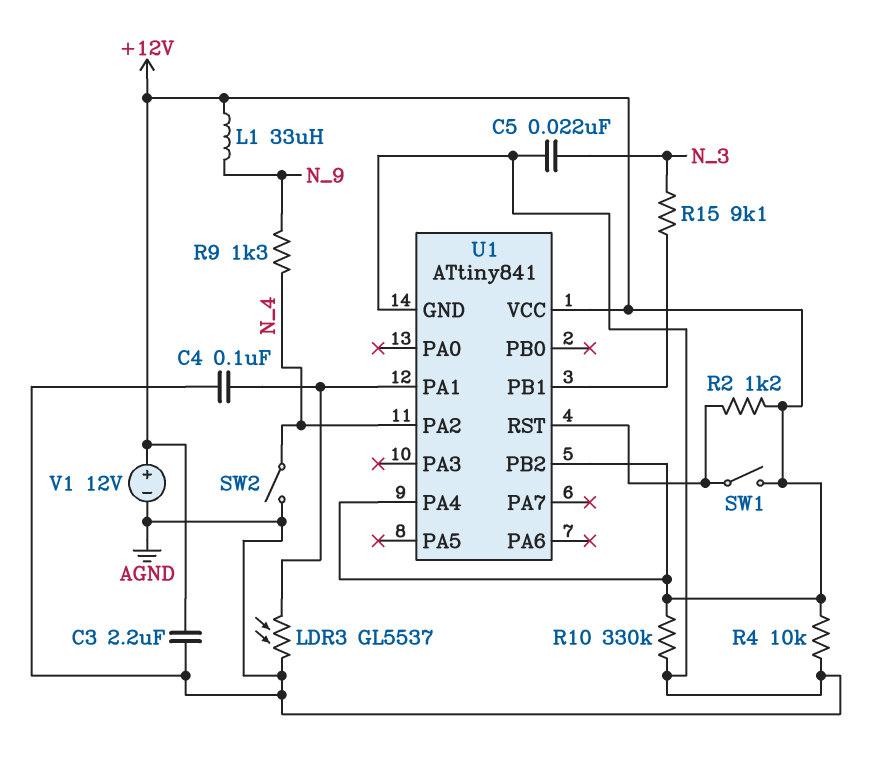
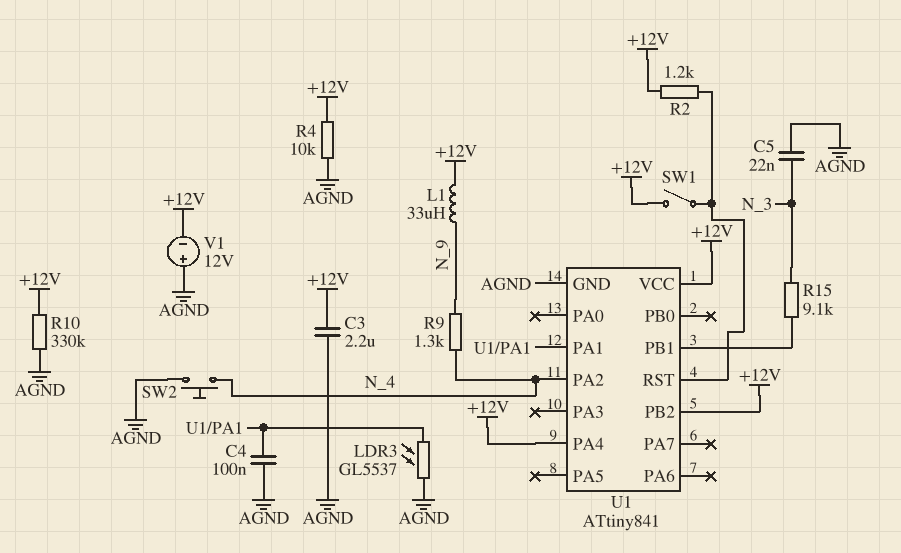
SW2: switch (AGND, N_4) -> button (AGND, N_4)
V1: 12V (plus +12V, minus AGND) -> 12V (plus AGND, minus +12V)

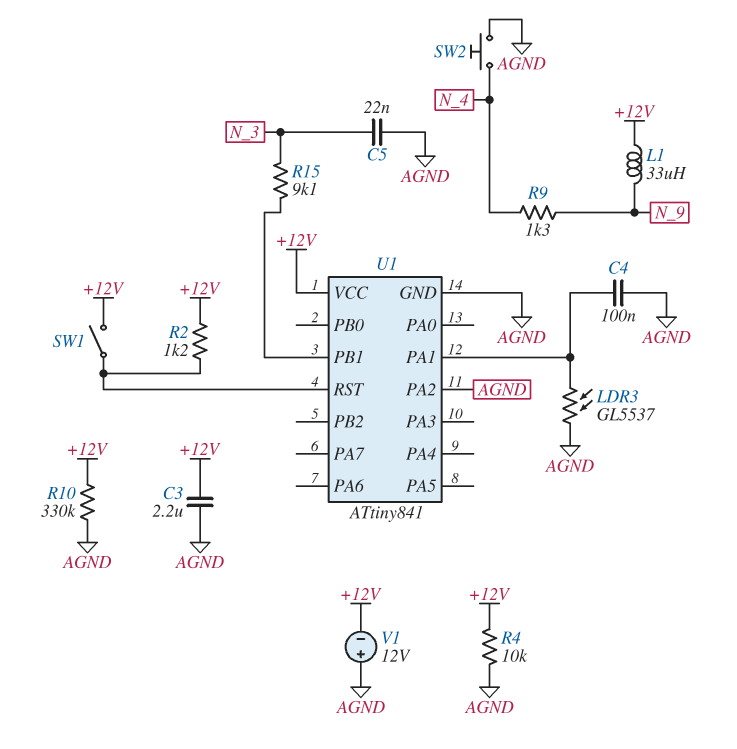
U1 pin PA2: N_4 -> AGND
U1 pin PA4: +12V -> none
U1 pin PB2: +12V -> none

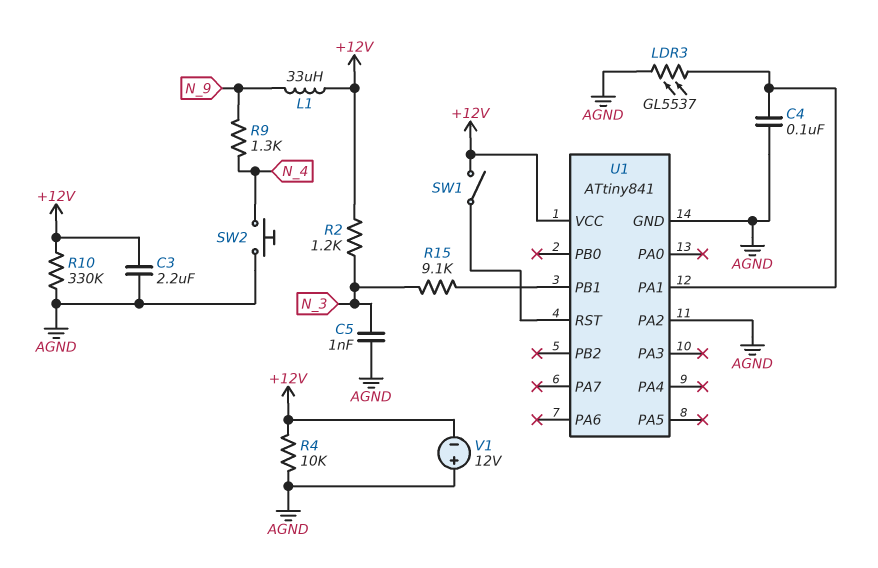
C5: 22nF (AGND, N_3) -> 1nF (AGND, N_3)
R2: 1.2k (+12V, U1/RST) -> 1.2k (+12V, N_3)

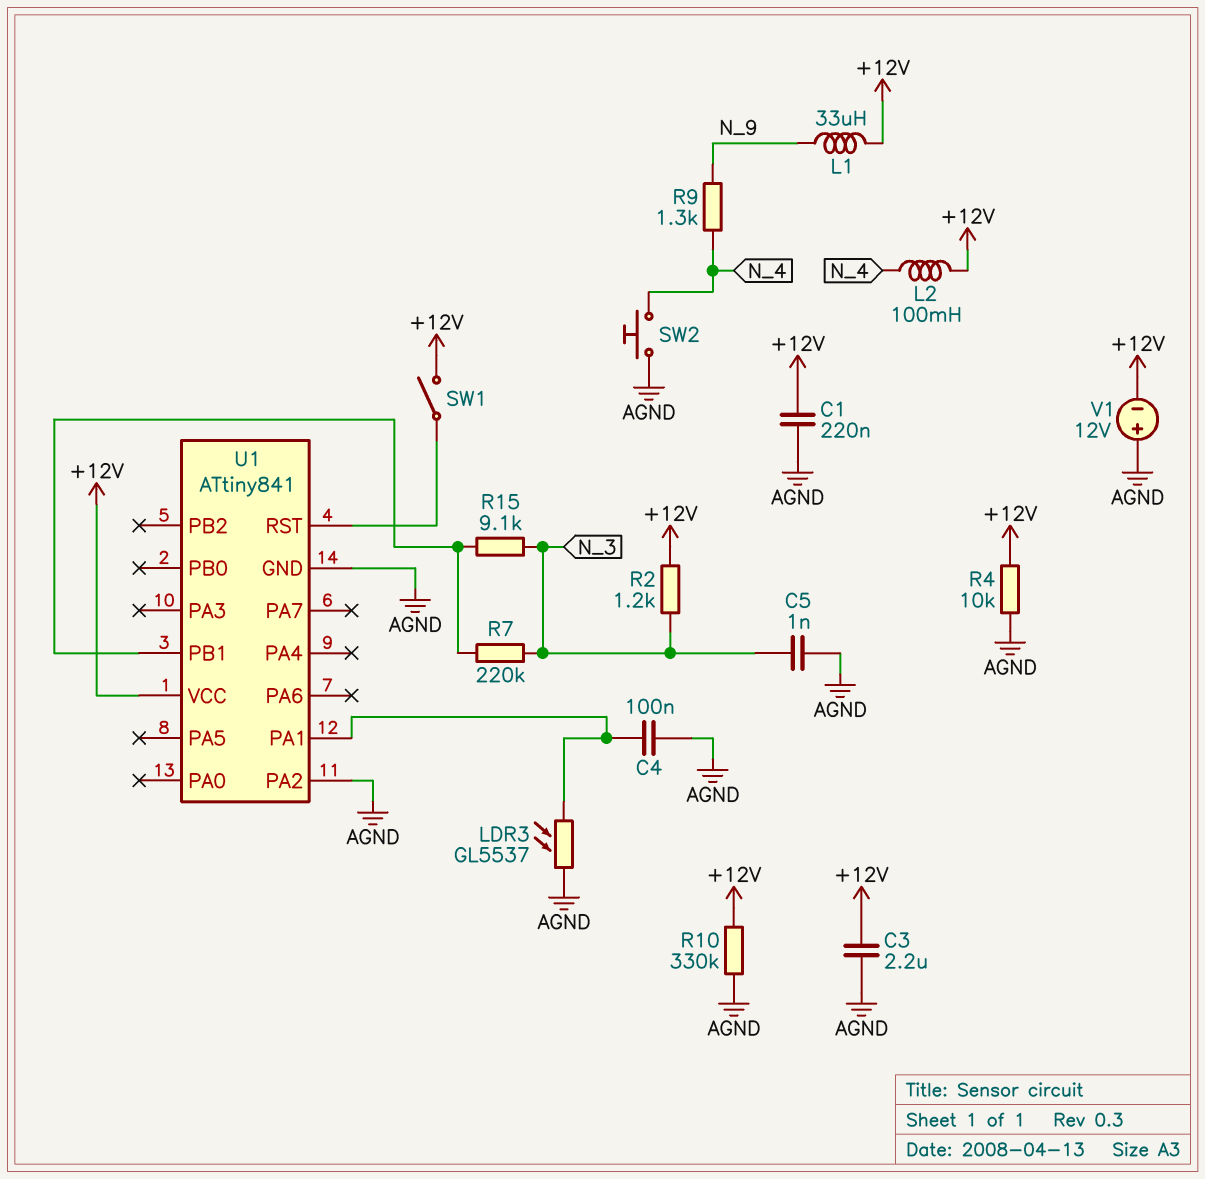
C1: none -> 220nF (+12V, AGND)
L2: none -> 100mH (+12V, N_4)
R7: none -> 220k (N_3, U1/PB1)

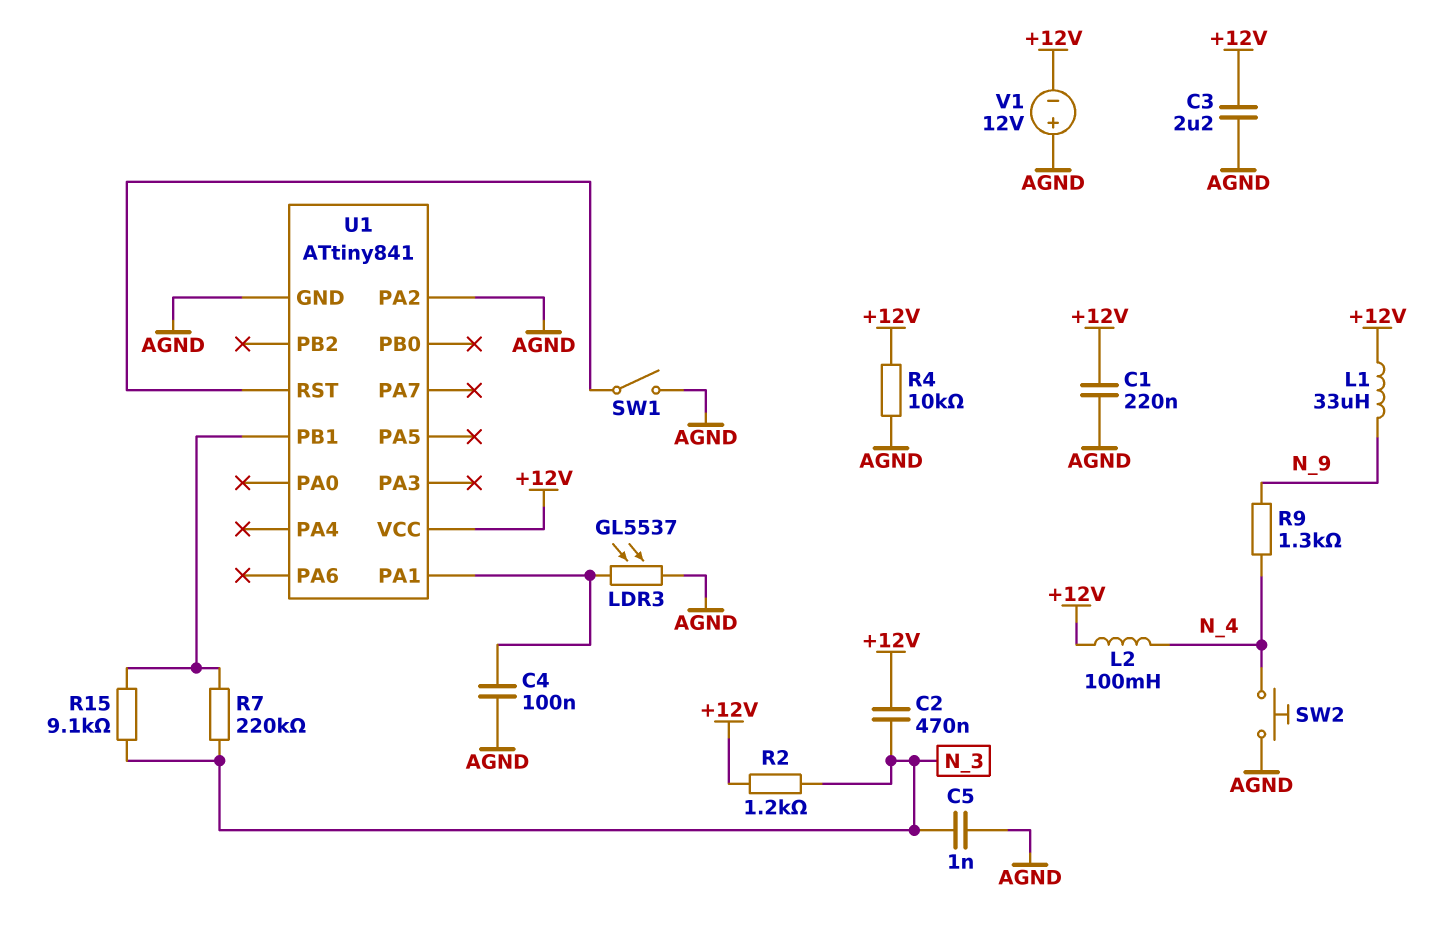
C2: none -> 470nF (+12V, N_3)
R10: 330k (+12V, AGND) -> none
SW1: switch (+12V, U1/RST) -> switch (AGND, U1/RST)

